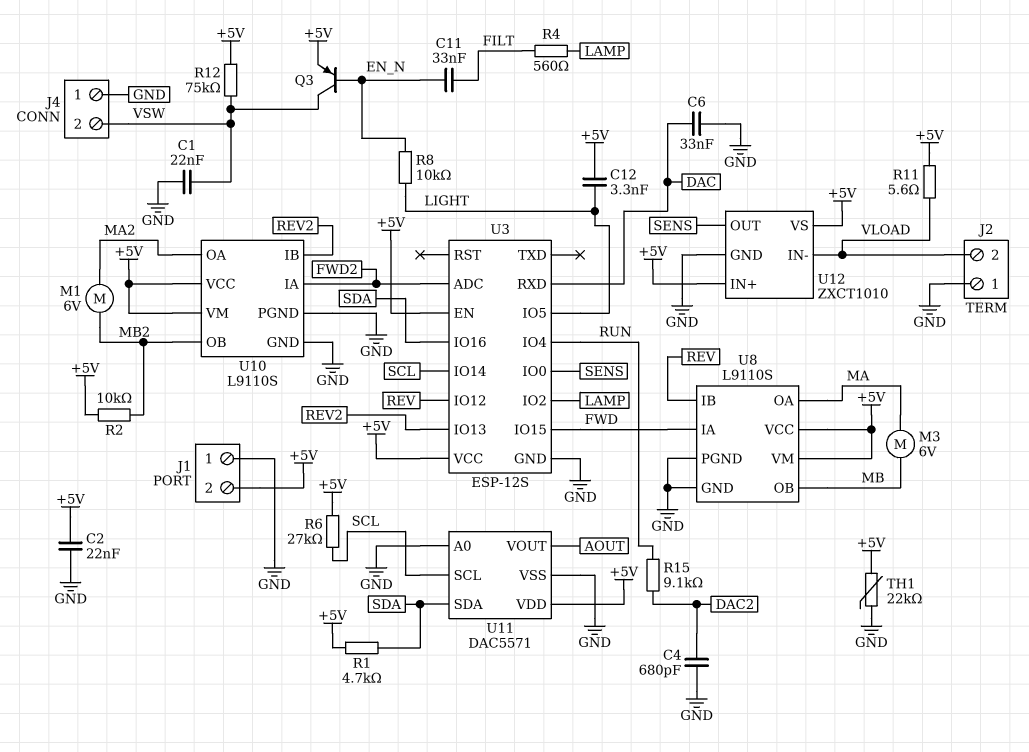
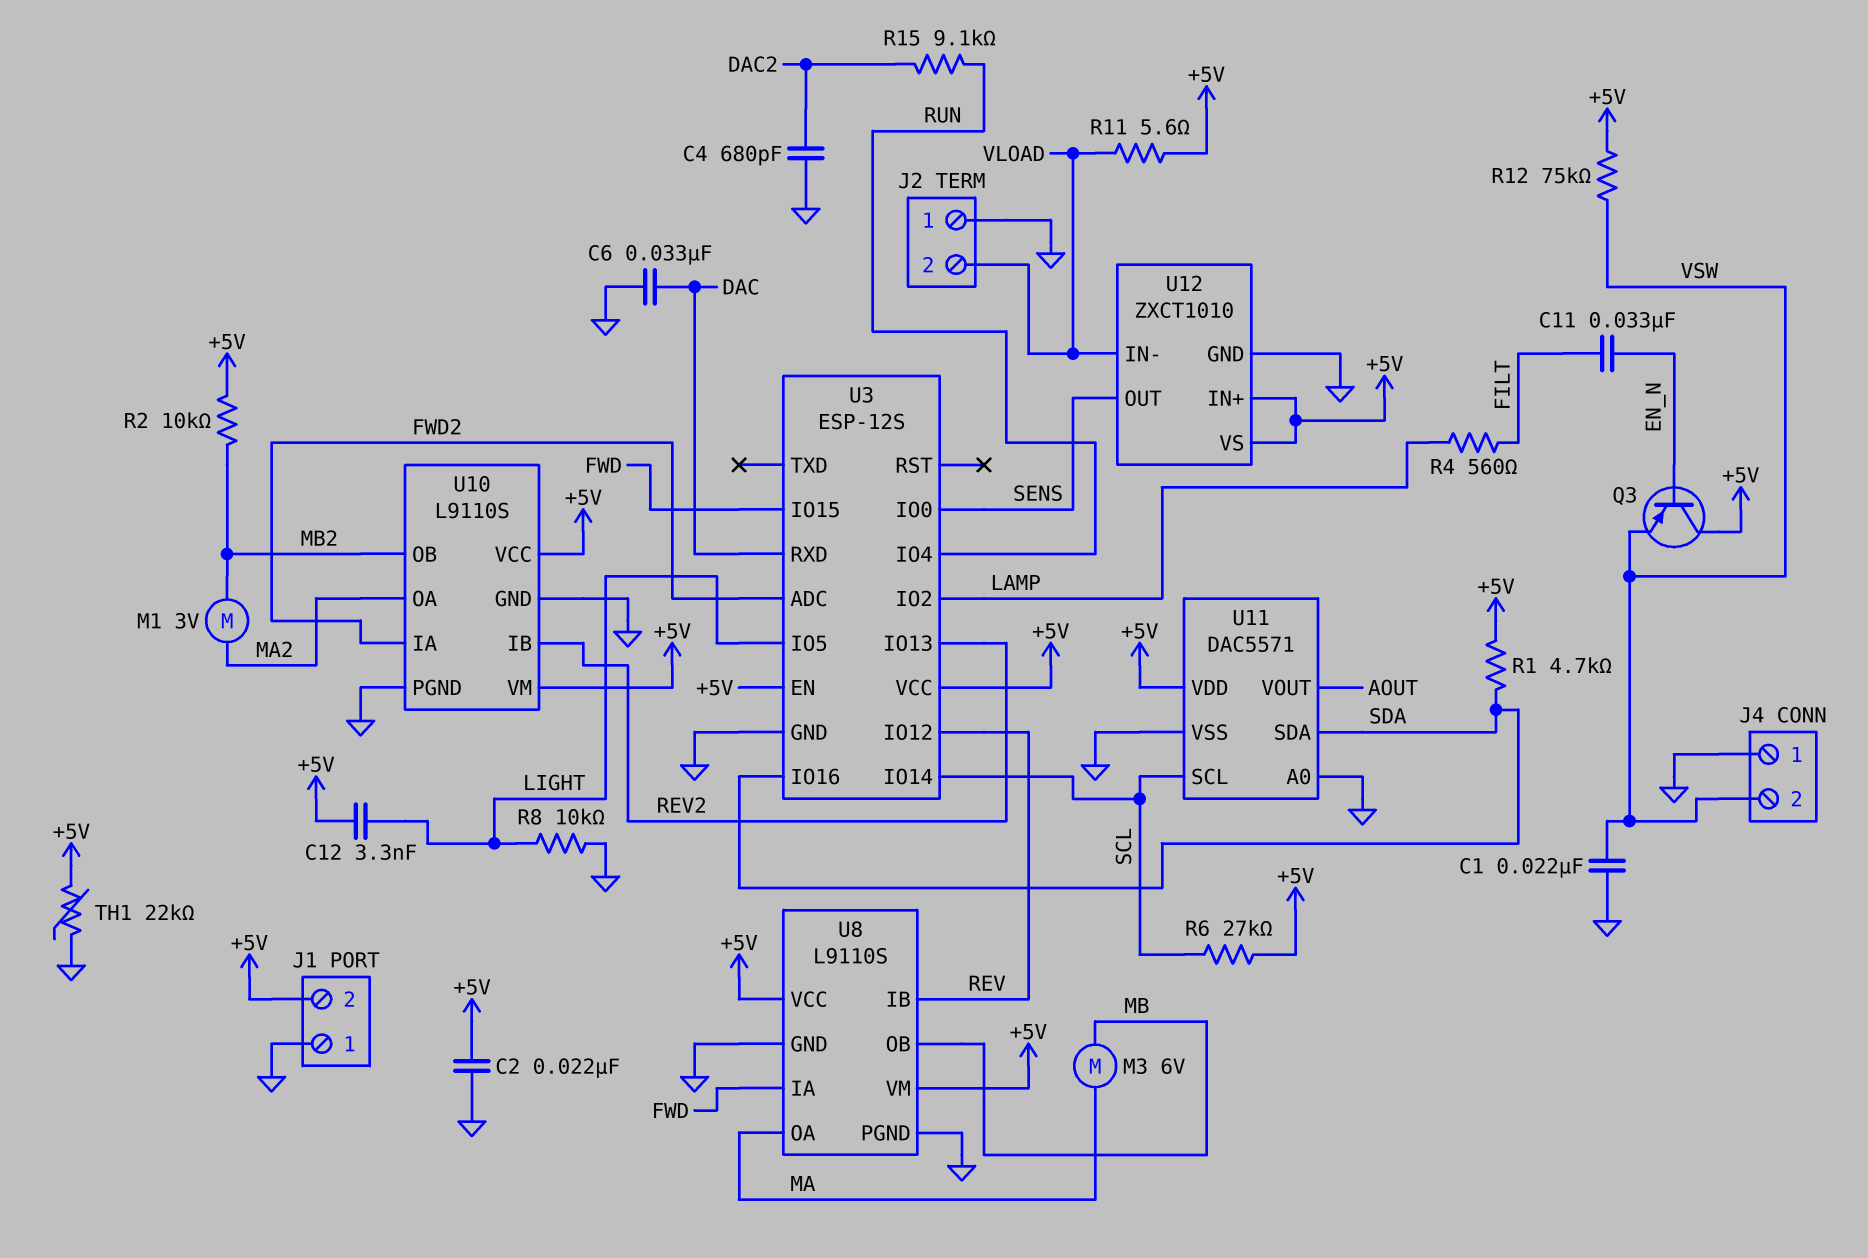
M1: motor 6V (MA2, MB2) -> motor 3V (MA2, MB2)
Q3: PNP (B EN_N, C VSW, E +5V) -> PNP (B EN_N, C +5V, E VSW)
R8: 10k (EN_N, LIGHT) -> 10k (GND, LIGHT)

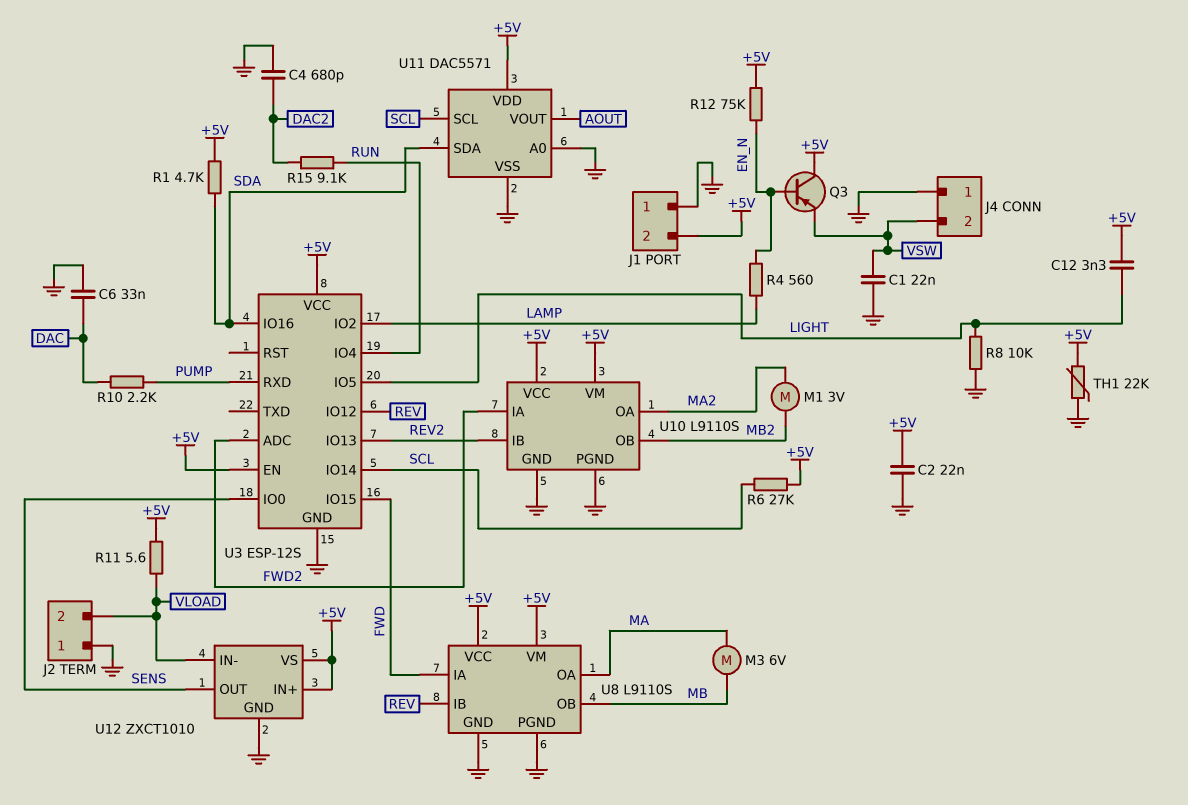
C11: 33nF (EN_N, FILT) -> none
R2: 10k (+5V, MB2) -> none
R4: 560 (FILT, LAMP) -> 560 (EN_N, LAMP)
R10: none -> 2.2k (DAC, PUMP)
R12: 75k (+5V, VSW) -> 75k (+5V, EN_N)
U3 pin RXD: DAC -> PUMP

